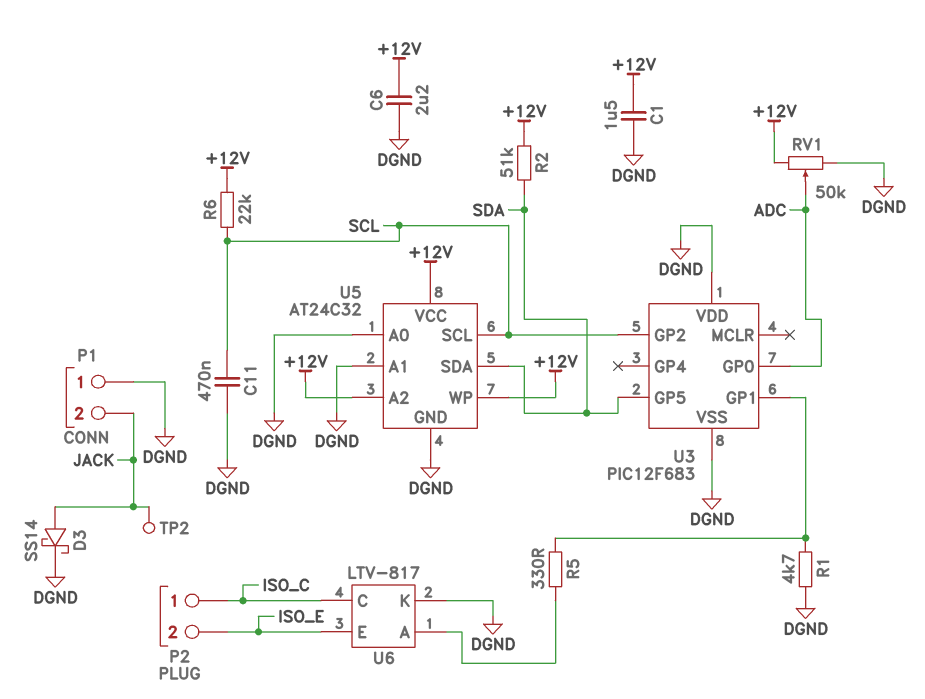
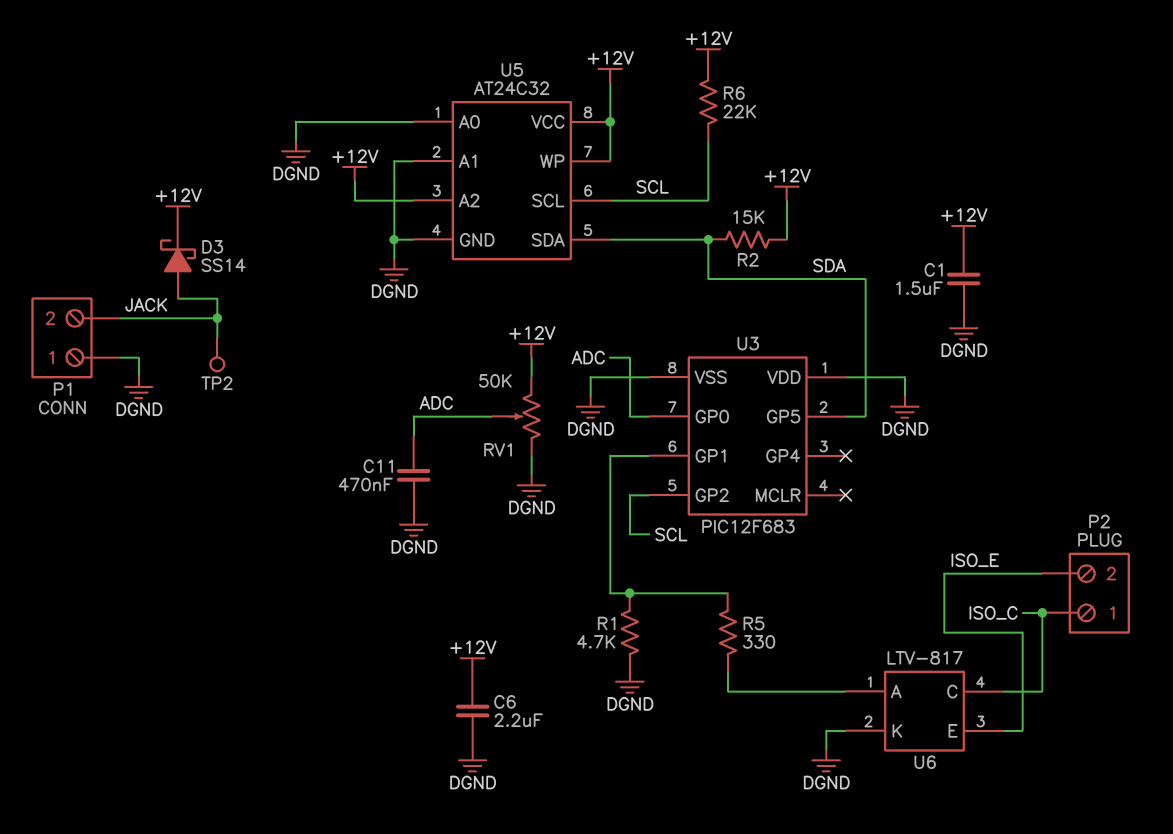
C11: 470nF (DGND, SCL) -> 470nF (ADC, DGND)
D3: schottky SS14 (A JACK, K DGND) -> schottky SS14 (A JACK, K +12V)
R2: 51k (+12V, SDA) -> 15k (+12V, SDA)

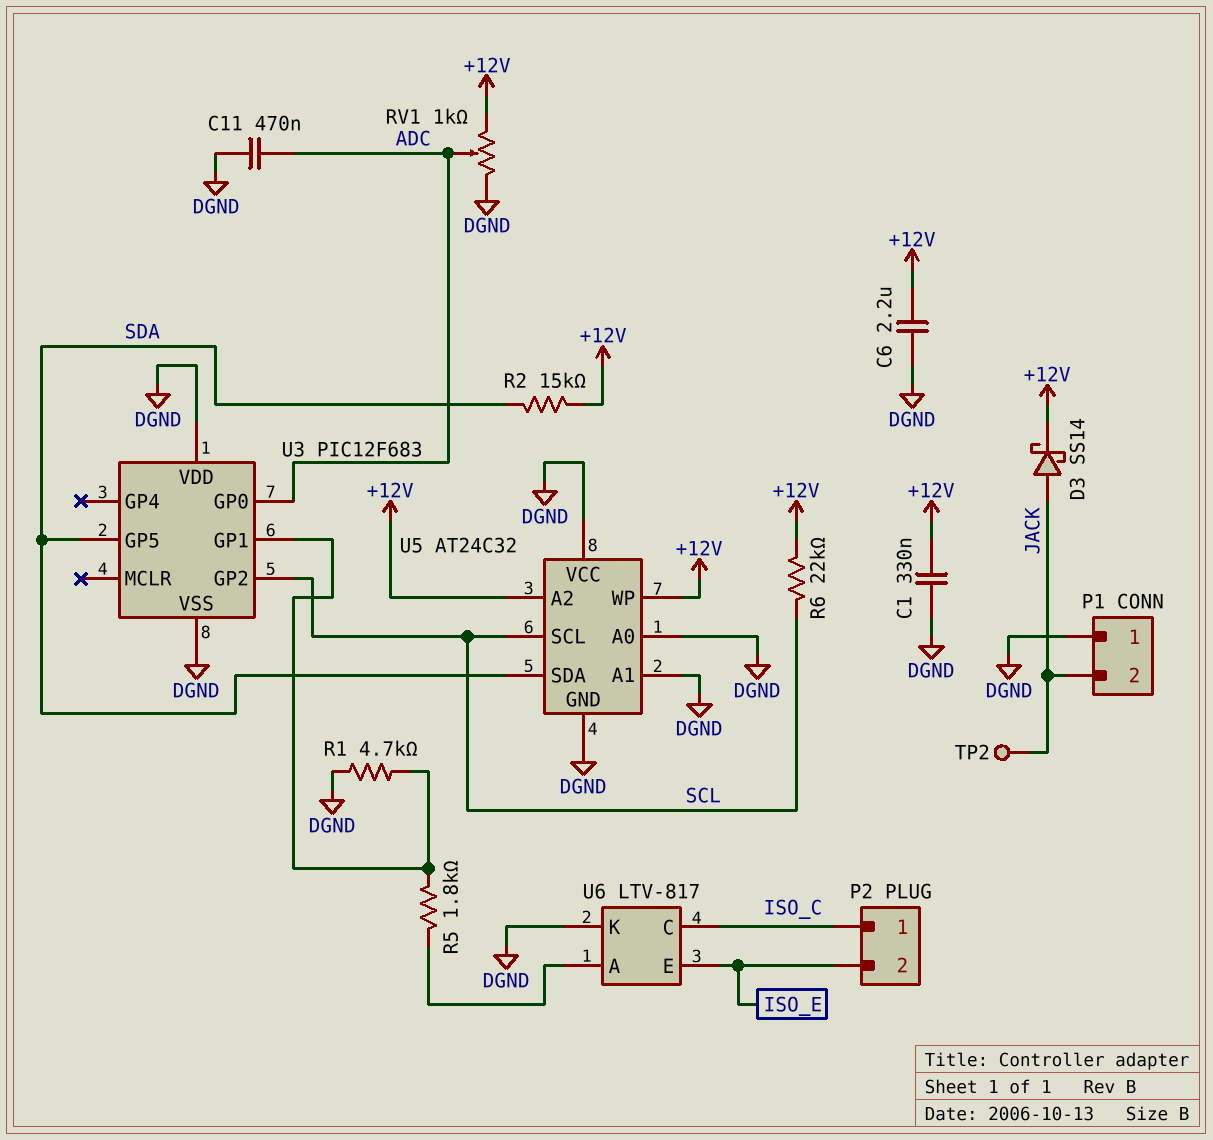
C1: 1.5uF (+12V, DGND) -> 330nF (+12V, DGND)
R5: 330 (U3/GP1, U6/A) -> 1.8k (U3/GP1, U6/A)
RV1: 50k (+12V, DGND, wiper ADC) -> 1k (+12V, DGND, wiper ADC)
U5 pin VCC: +12V -> DGND

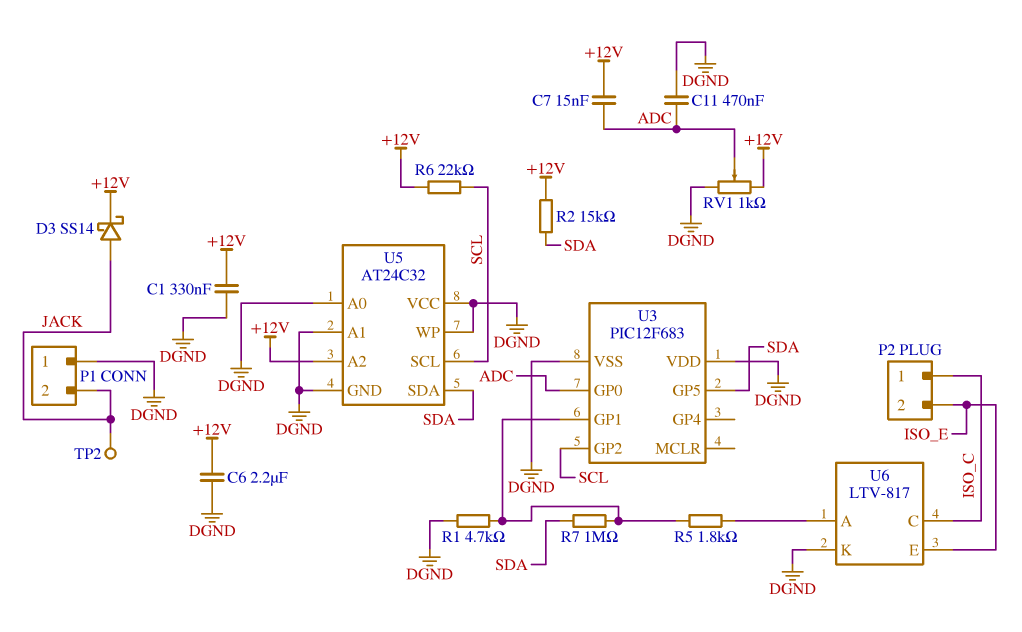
C7: none -> 15nF (+12V, ADC)
R7: none -> 1M (SDA, U3/GP1)
U5 pin WP: +12V -> DGND

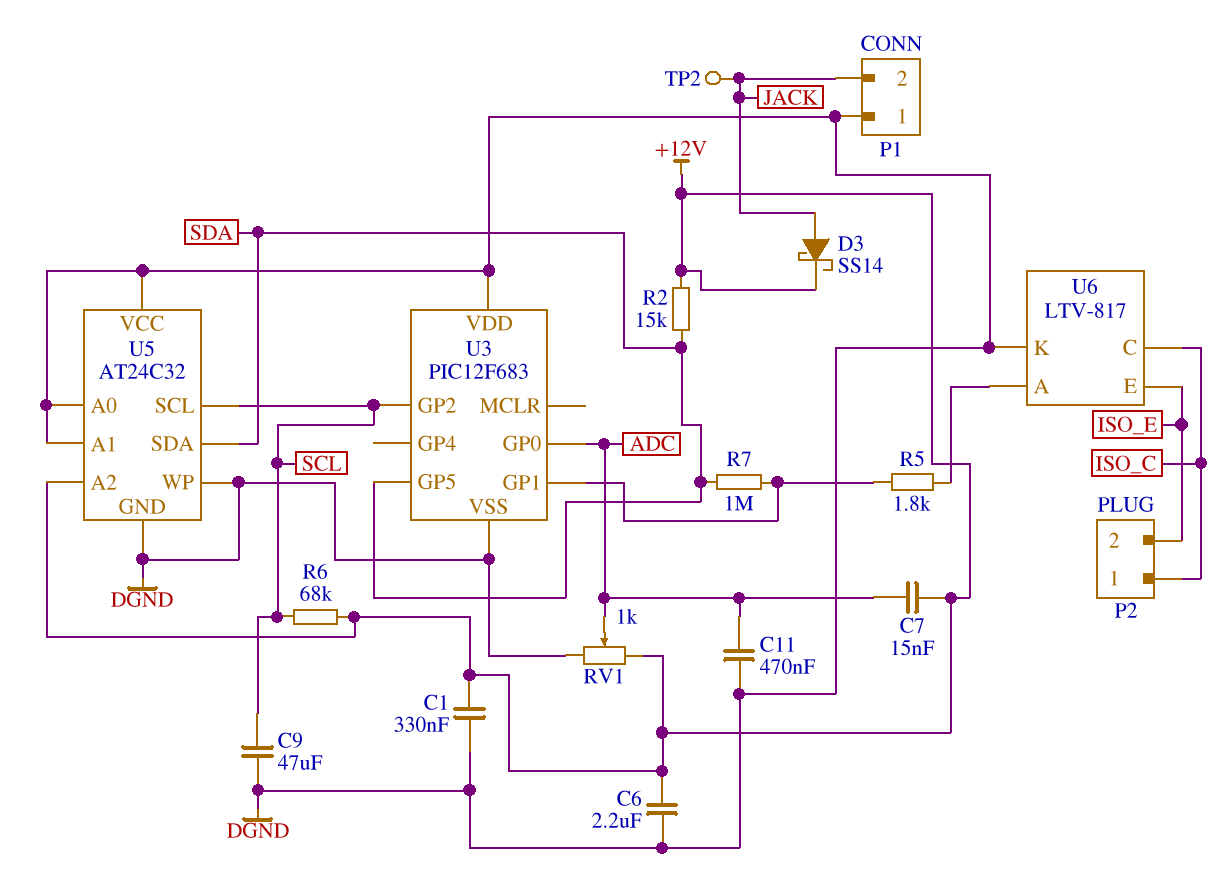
C9: none -> 47uF (DGND, SCL)
R1: 4.7k (DGND, U3/GP1) -> none
R6: 22k (+12V, SCL) -> 68k (+12V, SCL)

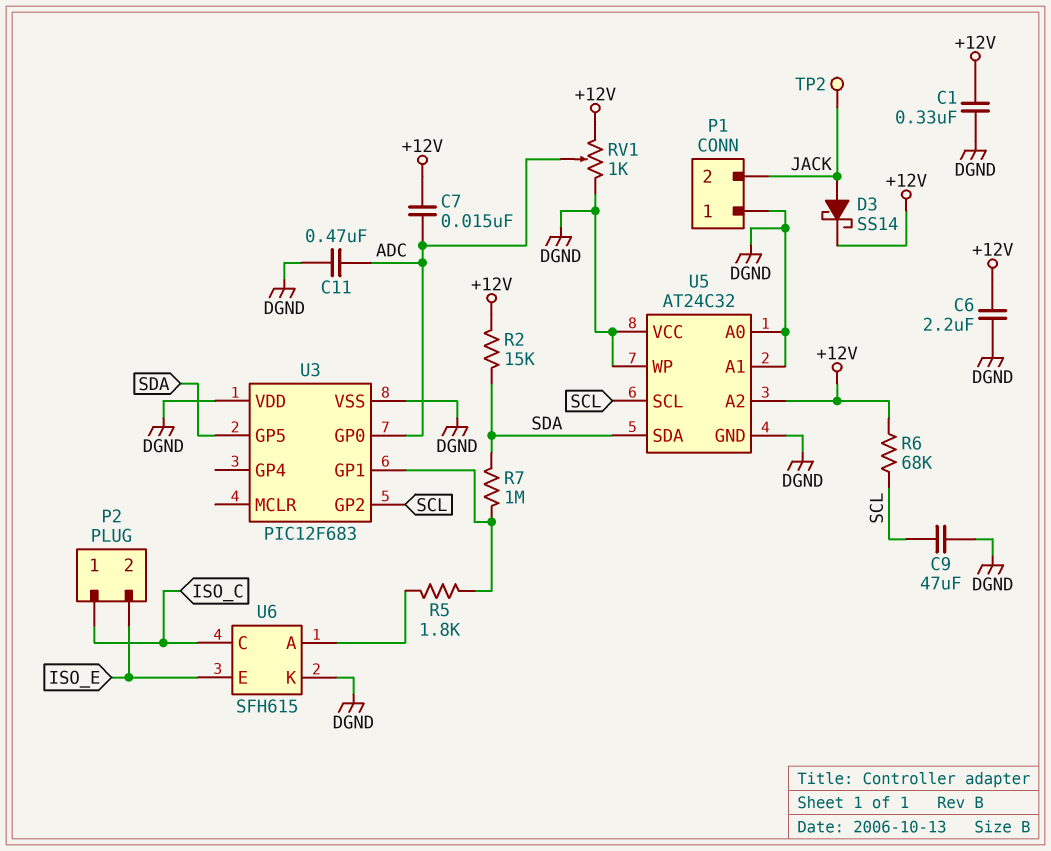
U6: LTV-817 -> SFH615

